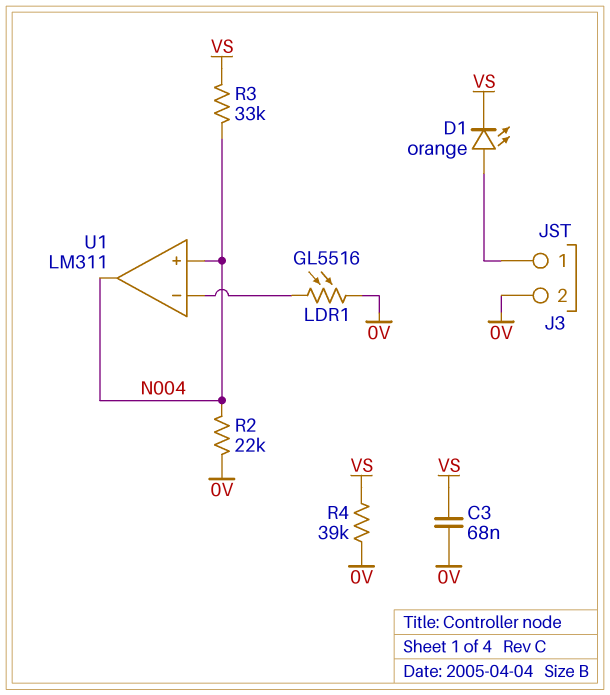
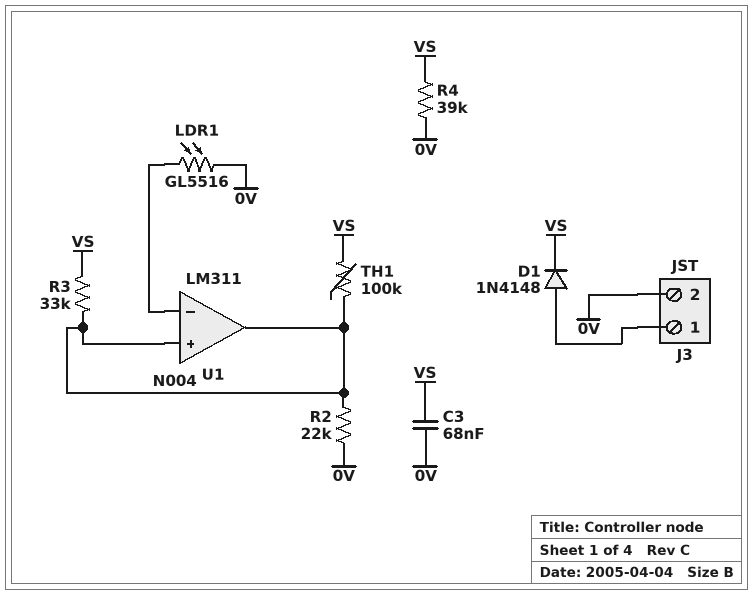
D1: LED orange (A J3/1, K VS) -> diode 1N4148 (A J3/1, K VS)
TH1: none -> 100k (N004, VS)

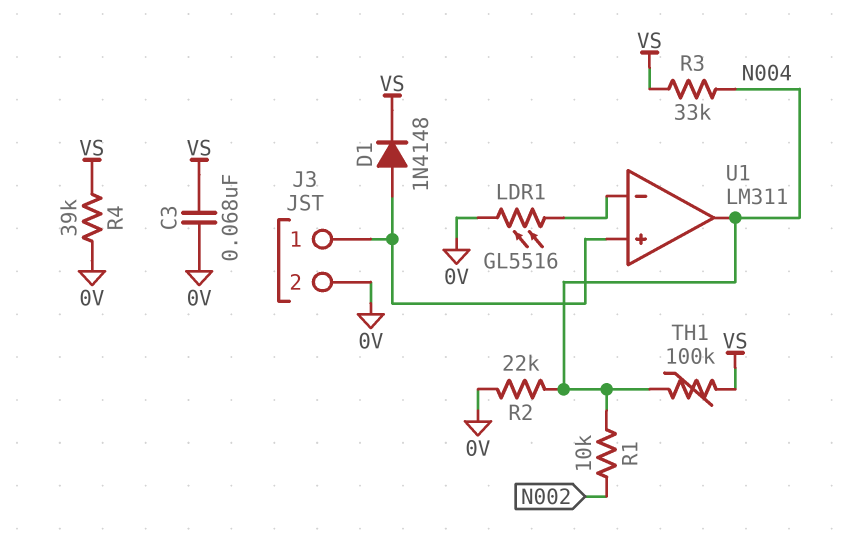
R1: none -> 10k (N002, N004)
U1 pin in+: N004 -> J3/1

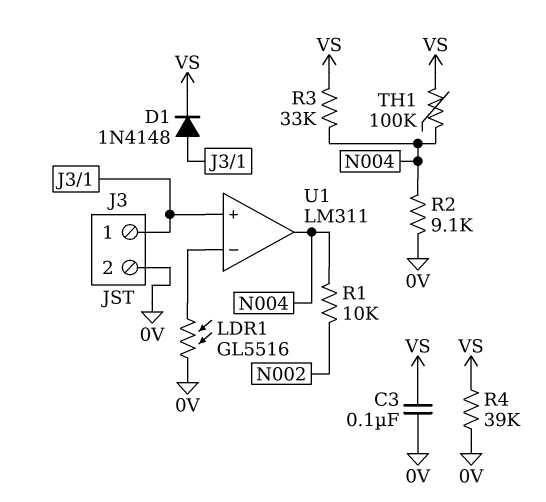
C3: 68nF (0V, VS) -> 100nF (0V, VS)
R2: 22k (0V, N004) -> 9.1k (0V, N004)

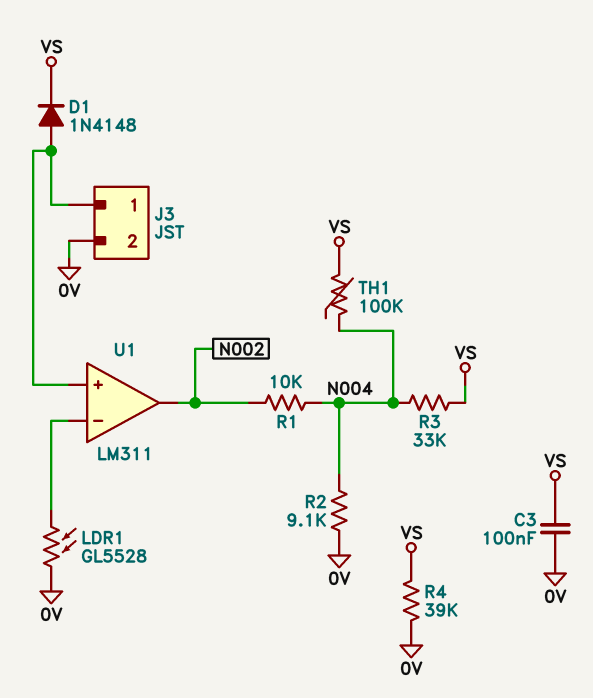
LDR1: GL5516 (0V, U1/in-) -> GL5528 (0V, U1/in-)
U1 pin out: N004 -> N002

